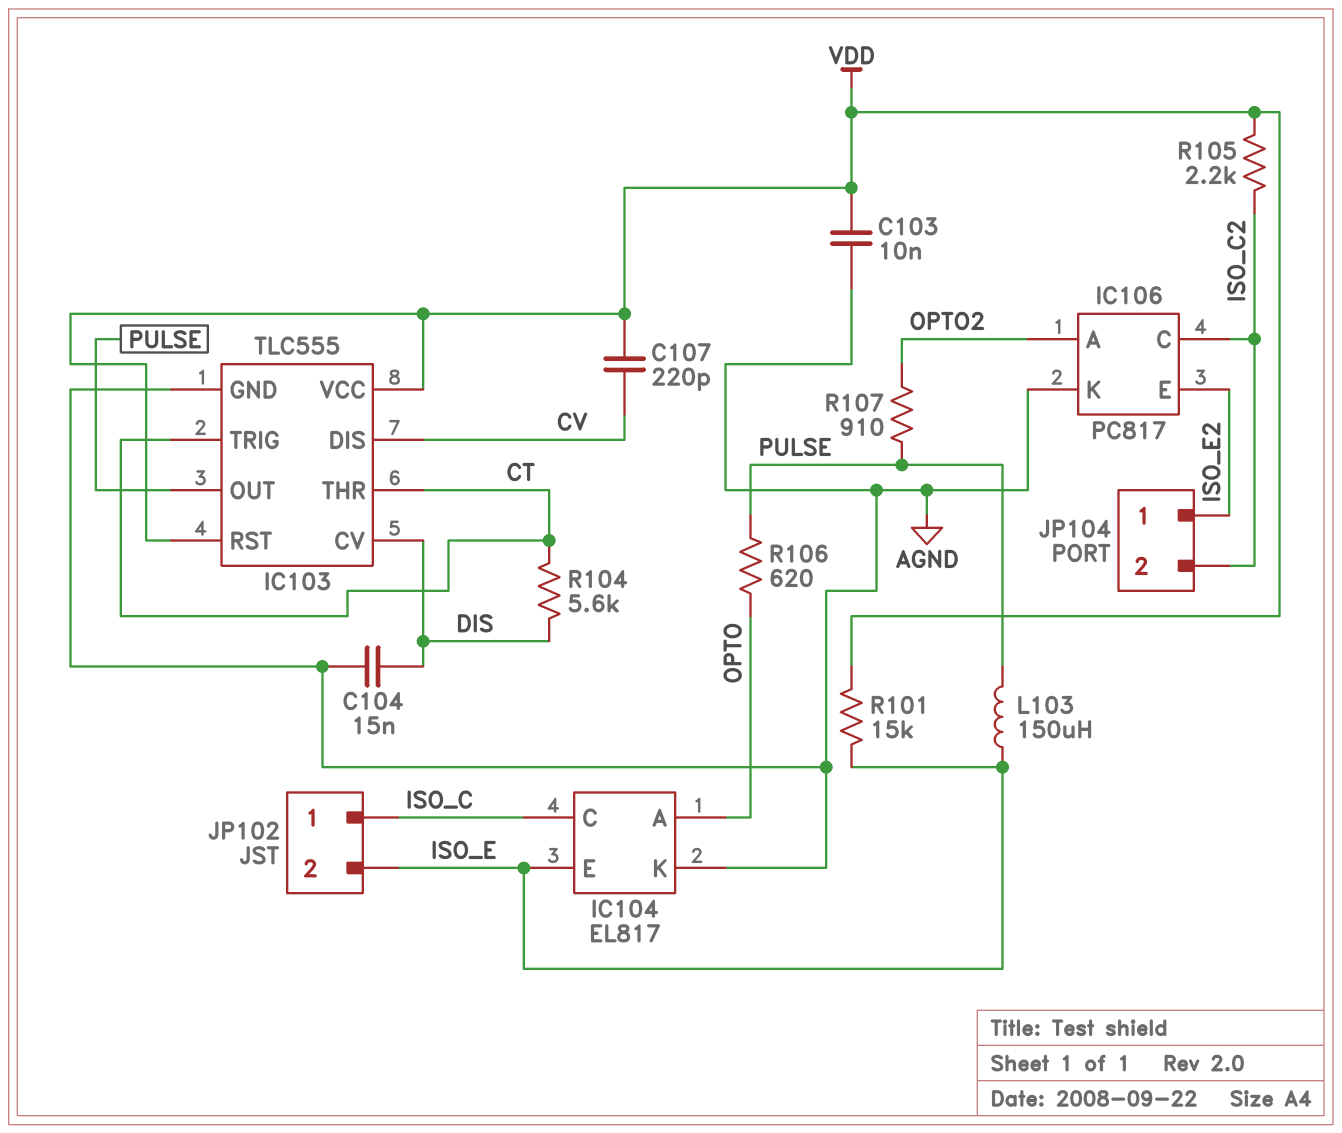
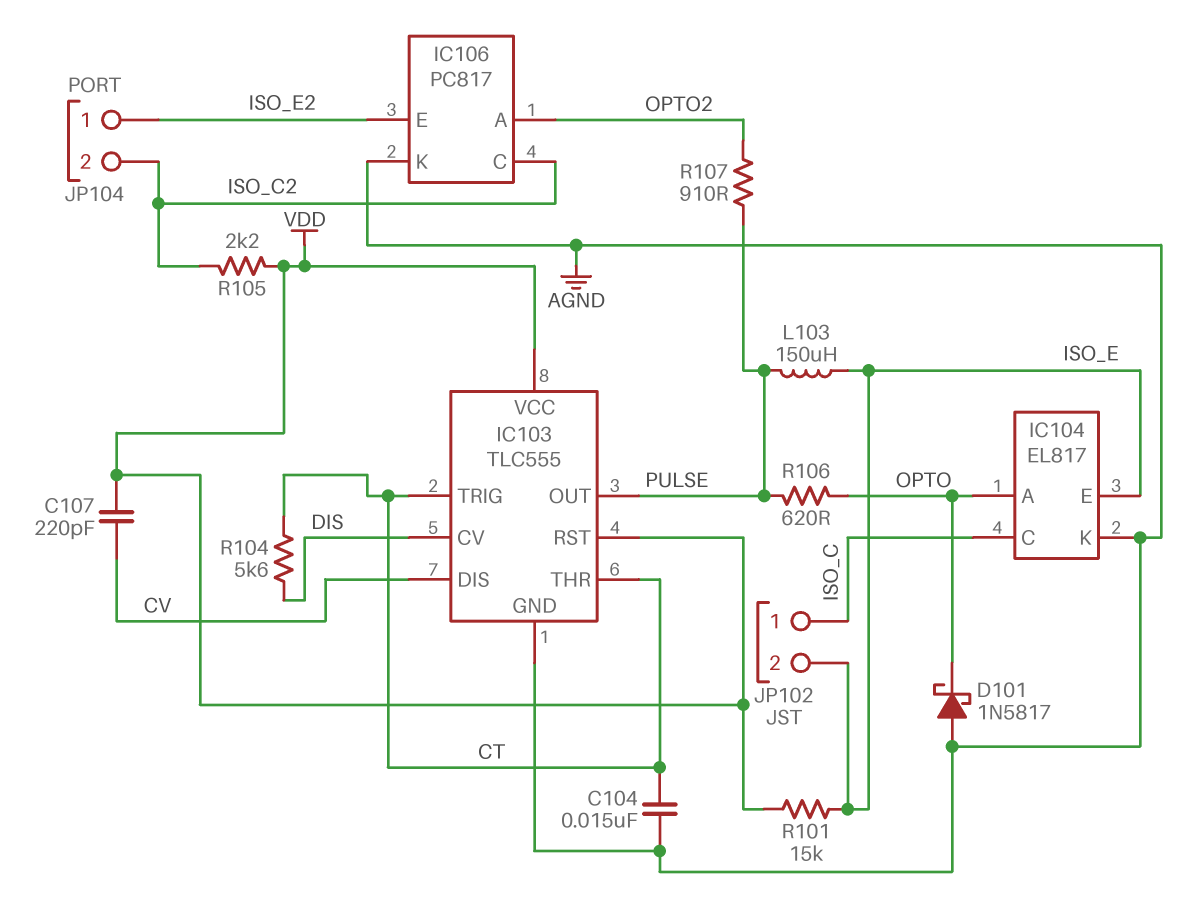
C103: 10nF (AGND, VDD) -> none
C104: 15nF (AGND, DIS) -> 15nF (AGND, CT)
D101: none -> schottky 1N5817 (A AGND, K OPTO)

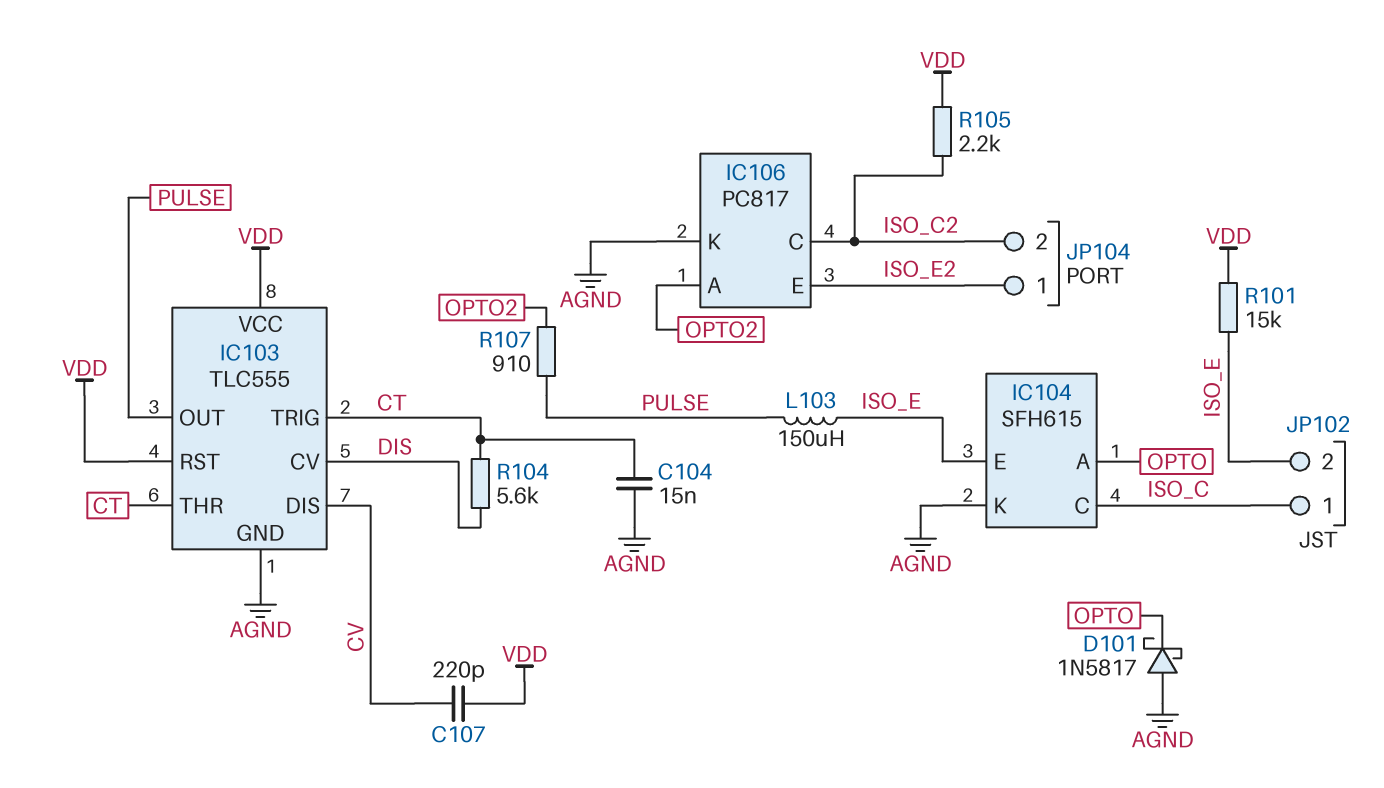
IC104: EL817 -> SFH615
R106: 620 (OPTO, PULSE) -> none

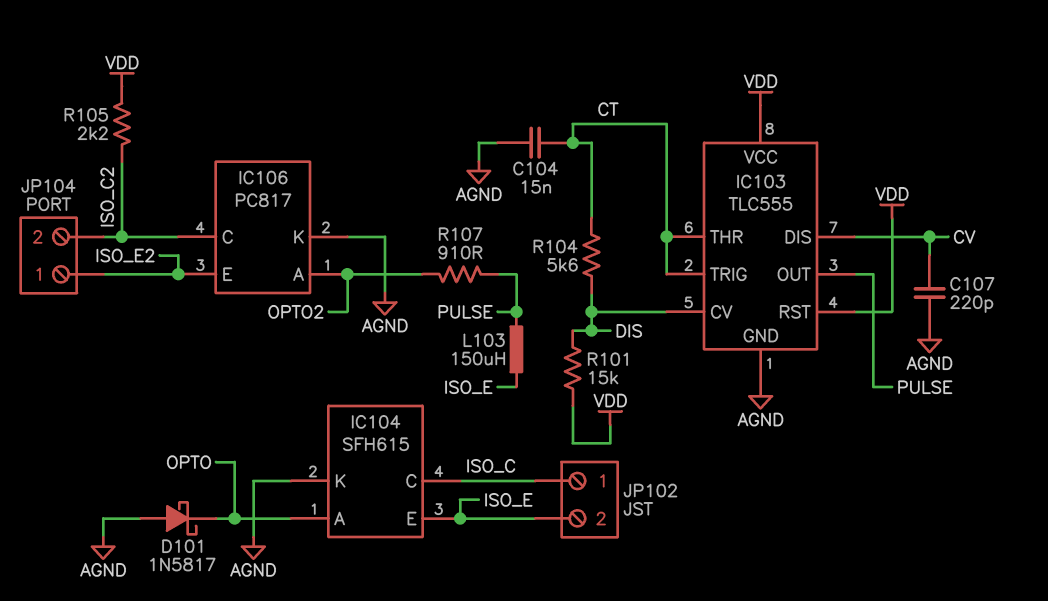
C107: 220pF (CV, VDD) -> 220pF (AGND, CV)
R101: 15k (ISO_E, VDD) -> 15k (DIS, VDD)

